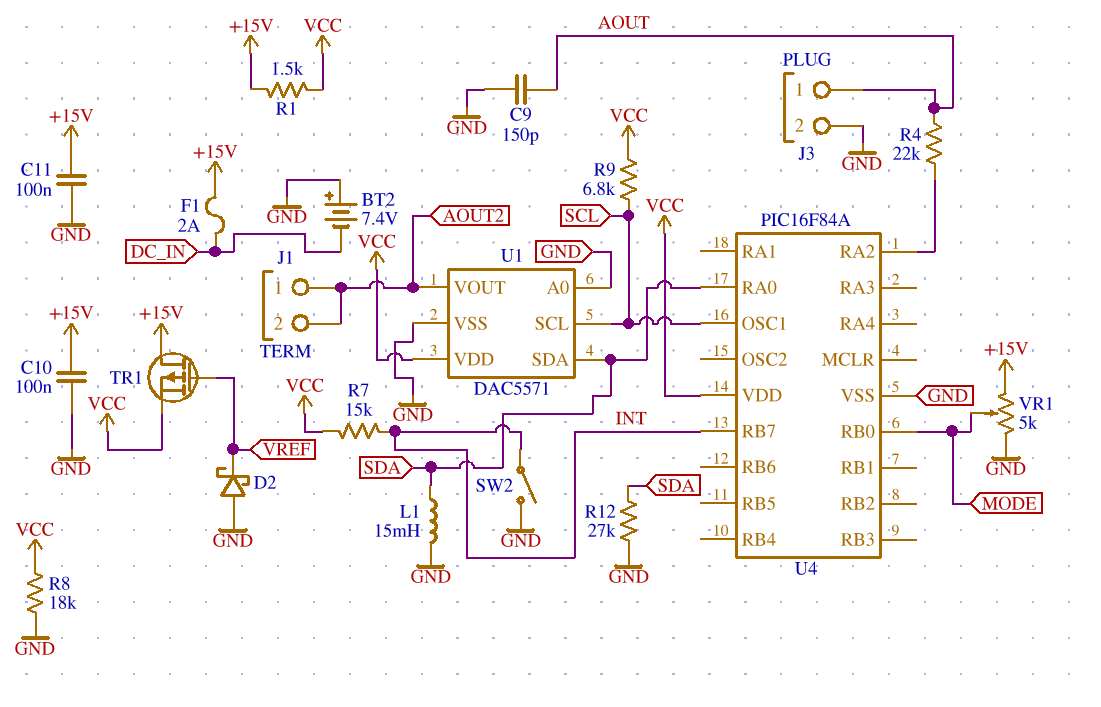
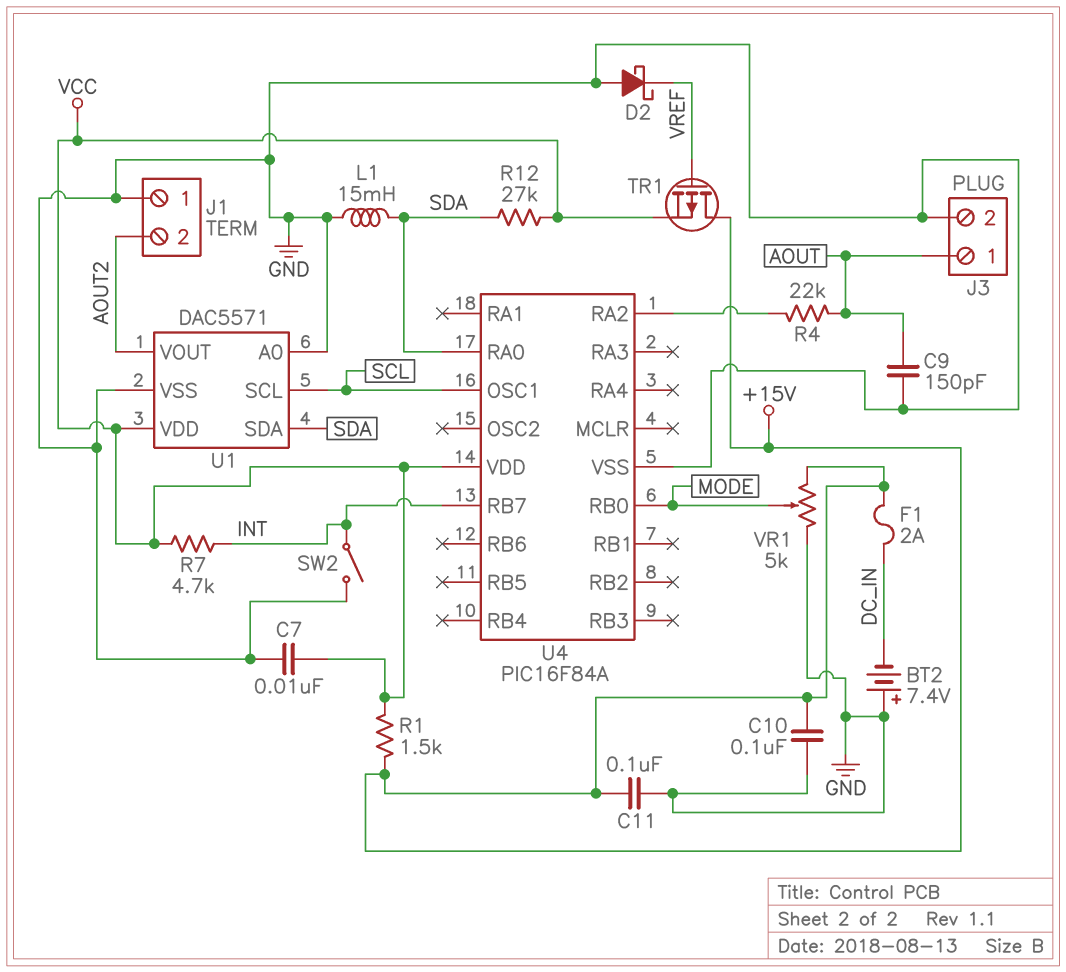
C7: none -> 10nF (GND, VCC)
J1 pin 1: AOUT2 -> GND
R7: 15k (INT, VCC) -> 4.7k (INT, VCC)
R8: 18k (GND, VCC) -> none
R9: 6.8k (SCL, VCC) -> none
R12: 27k (GND, SDA) -> 27k (SDA, VCC)

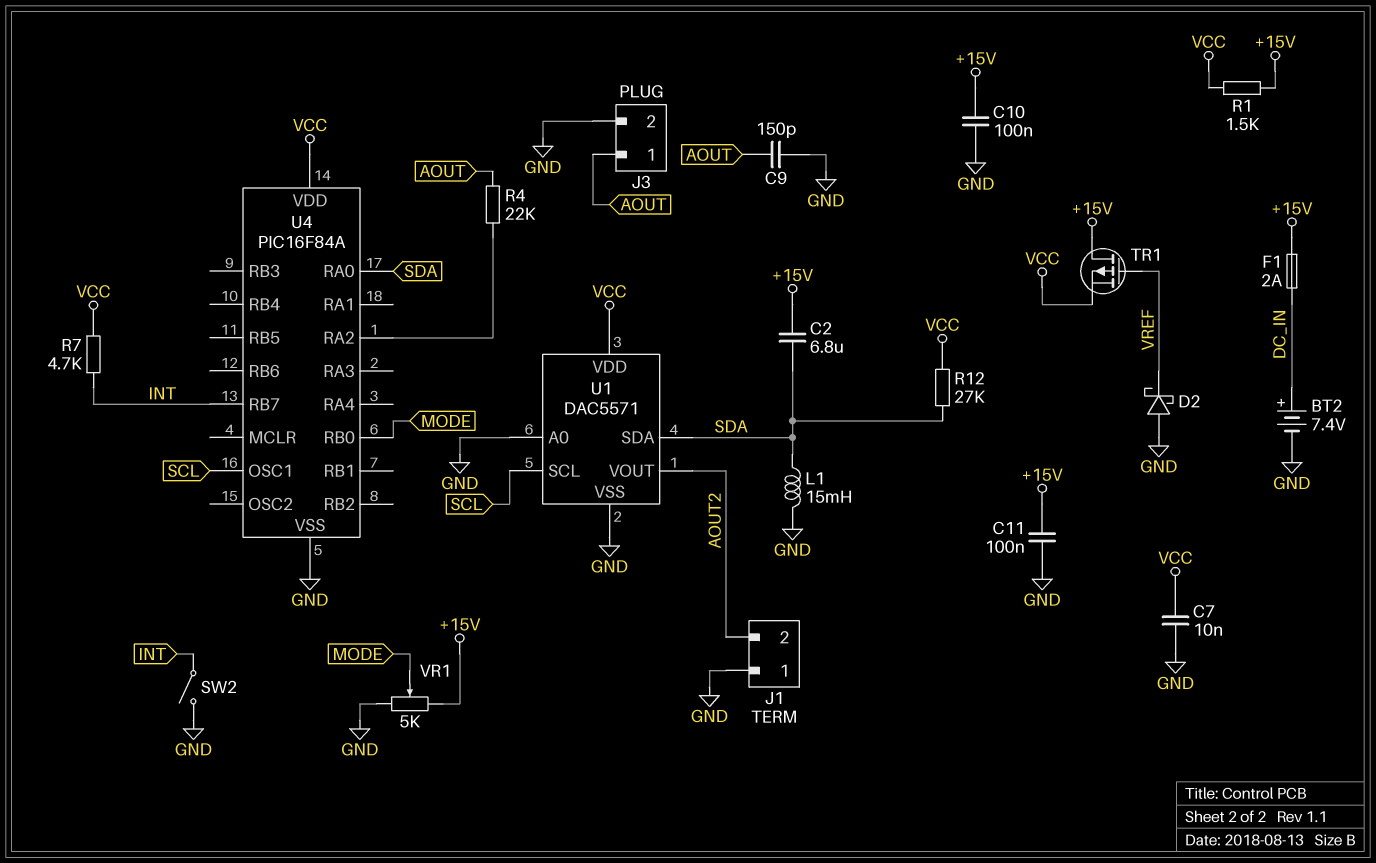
BT2: 7.4V (plus GND, minus DC_IN) -> 7.4V (plus DC_IN, minus GND)
C2: none -> 6.8uF (+15V, SDA)

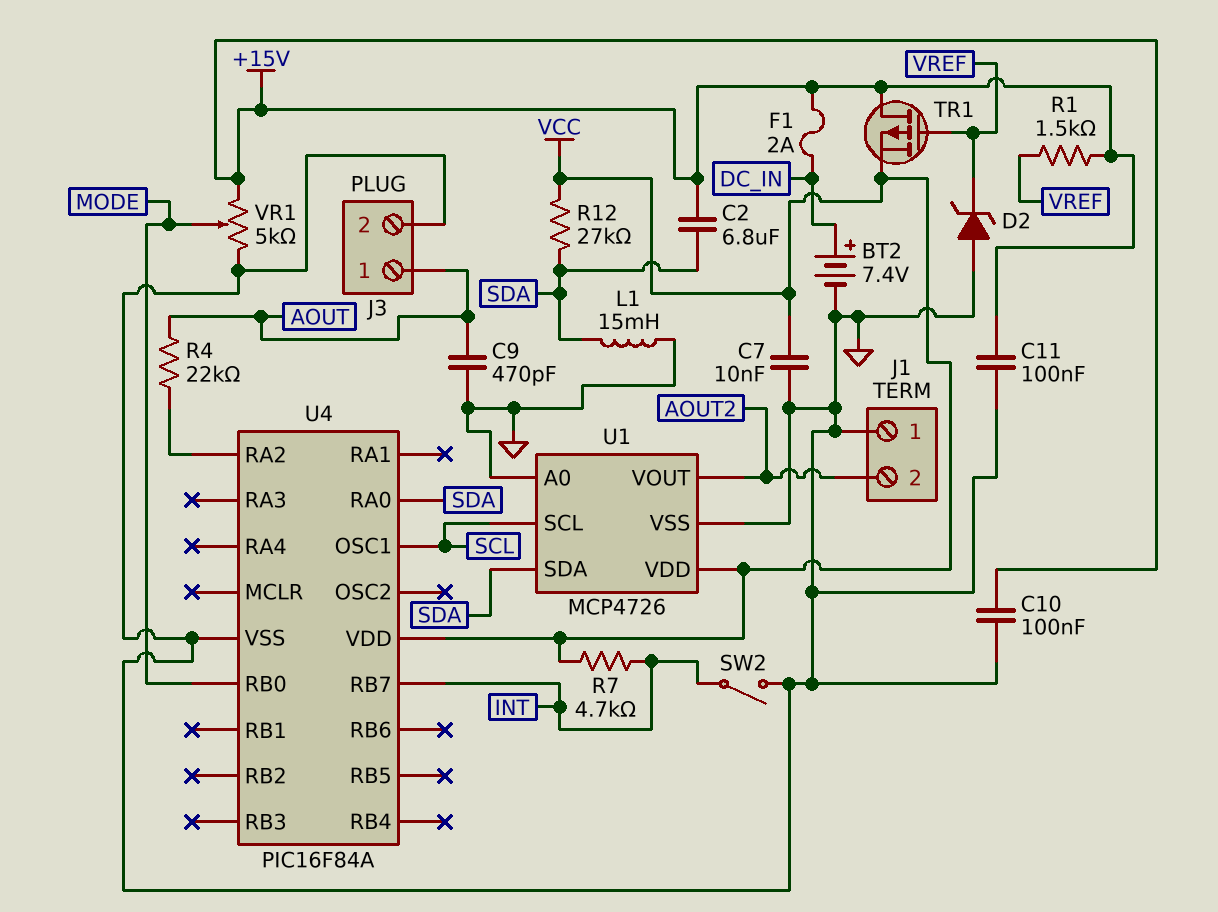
C9: 150pF (AOUT, GND) -> 470pF (AOUT, GND)
D2: schottky (A GND, K VREF) -> zener (A GND, K VREF)
R1: 1.5k (+15V, VCC) -> 1.5k (+15V, VREF)
U1: DAC5571 -> MCP4726

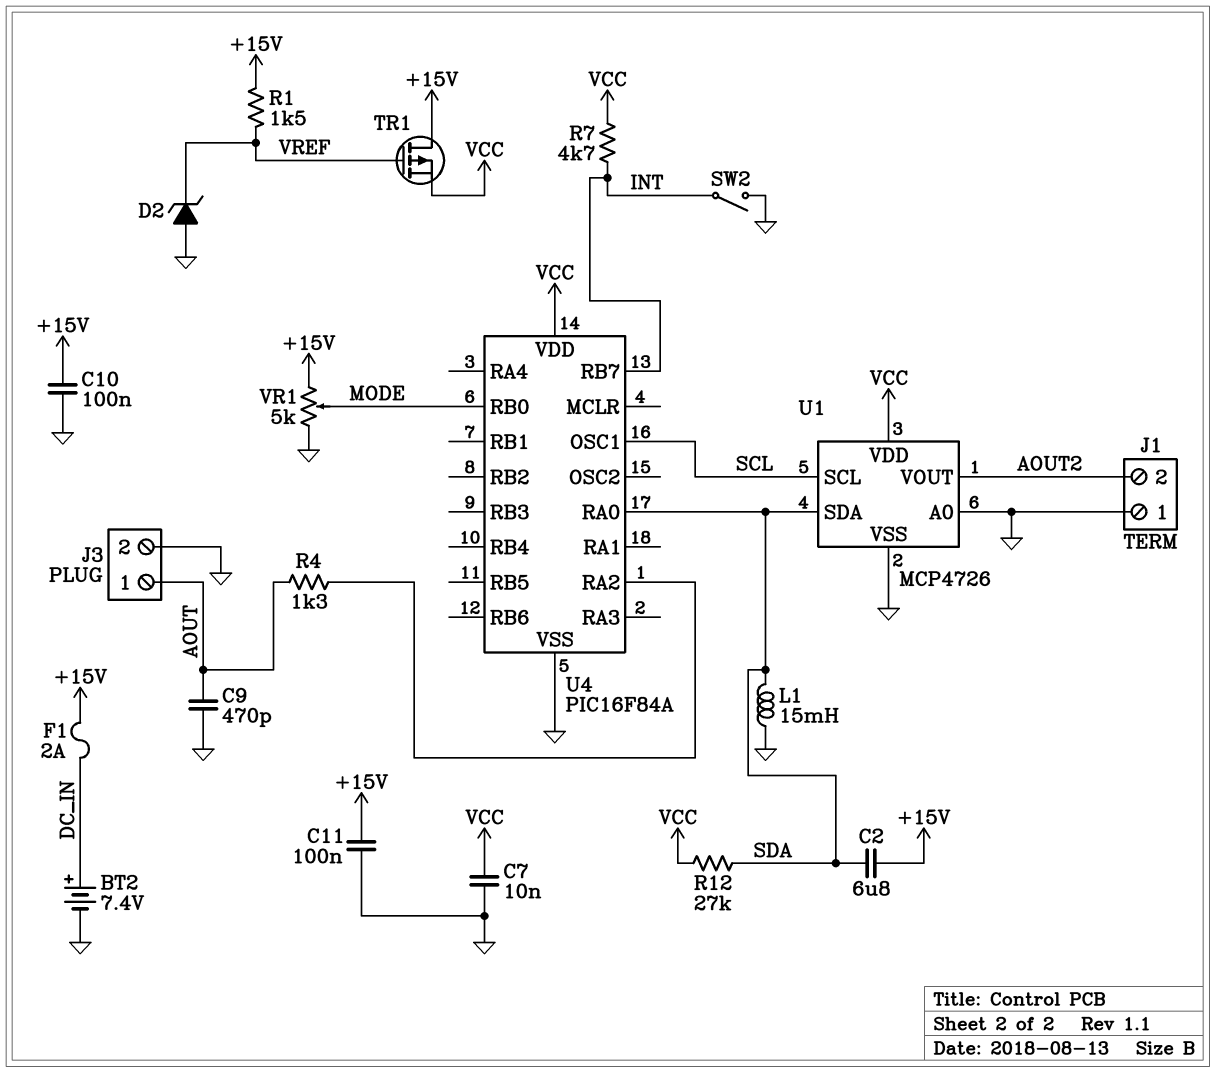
R4: 22k (AOUT, U4/RA2) -> 1.3k (AOUT, U4/RA2)

